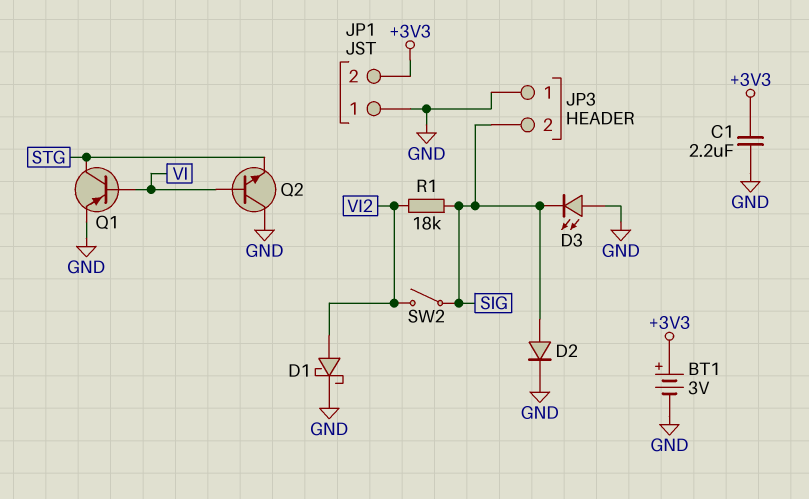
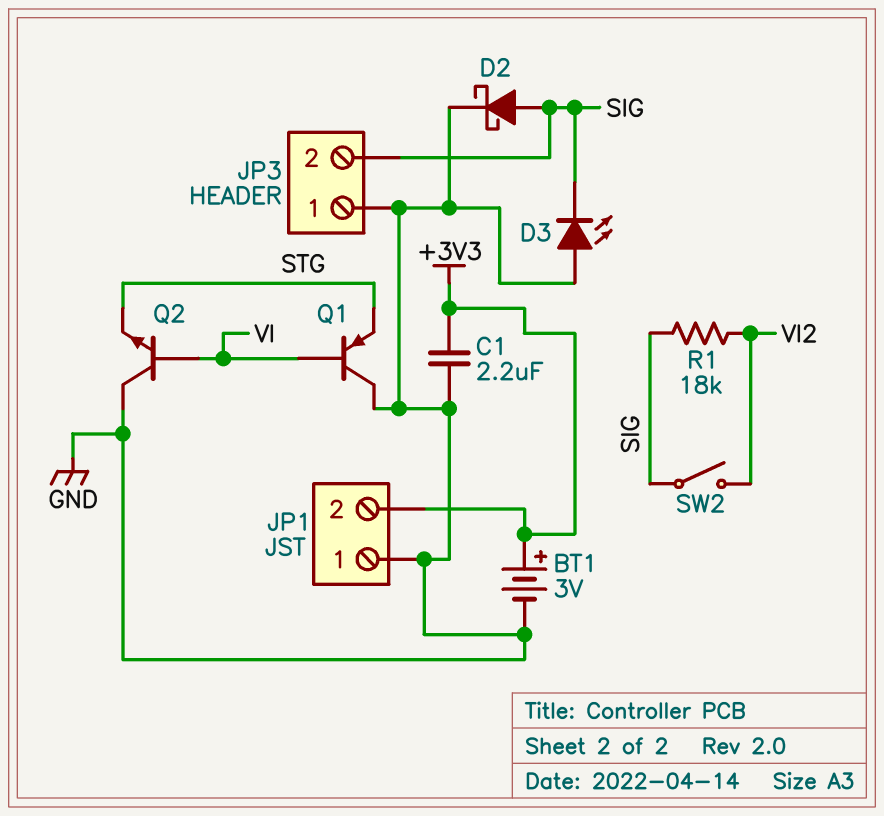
D1: schottky (A VI2, K GND) -> none
D2: diode (A SIG, K GND) -> schottky (A SIG, K GND)
Q1: PNP (B VI, C STG, E GND) -> PNP (B VI, C GND, E STG)

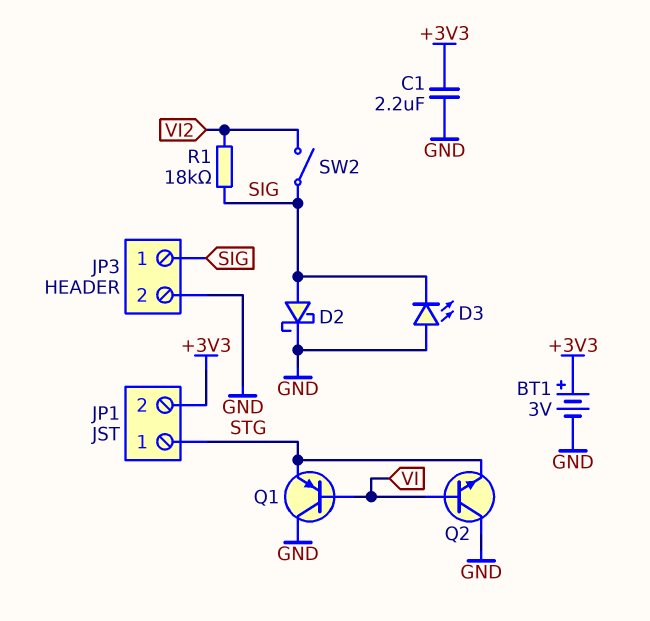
JP1 pin 1: GND -> STG
JP3 pin 1: GND -> SIG
JP3 pin 2: SIG -> GND

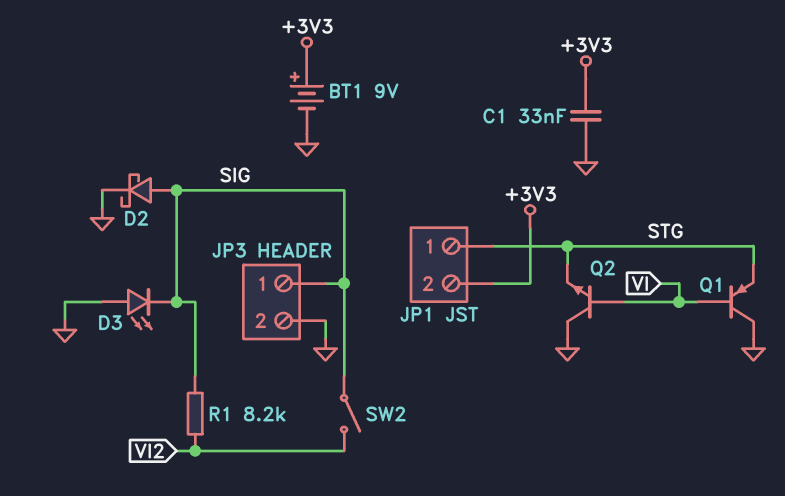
BT1: 3V (plus +3V3, minus GND) -> 9V (plus +3V3, minus GND)
C1: 2.2uF (+3V3, GND) -> 33nF (+3V3, GND)
R1: 18k (SIG, VI2) -> 8.2k (SIG, VI2)

